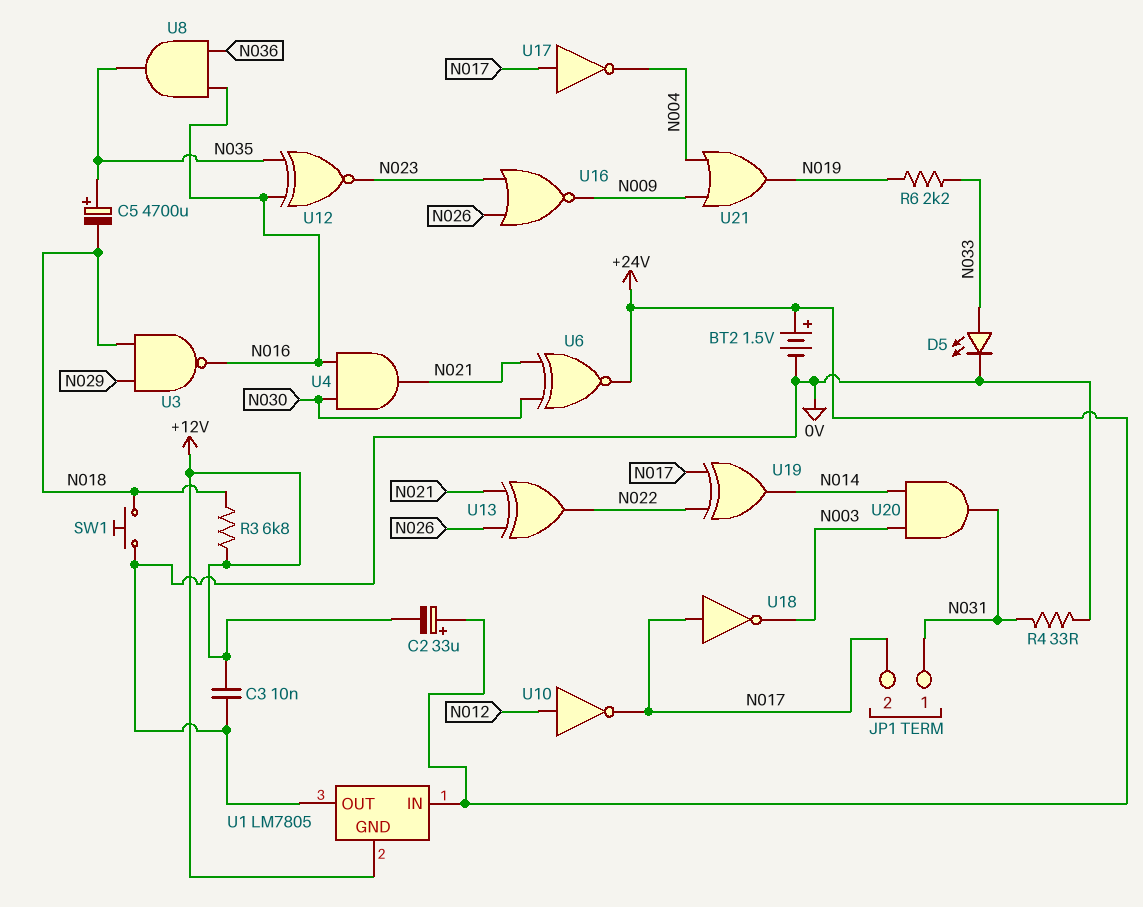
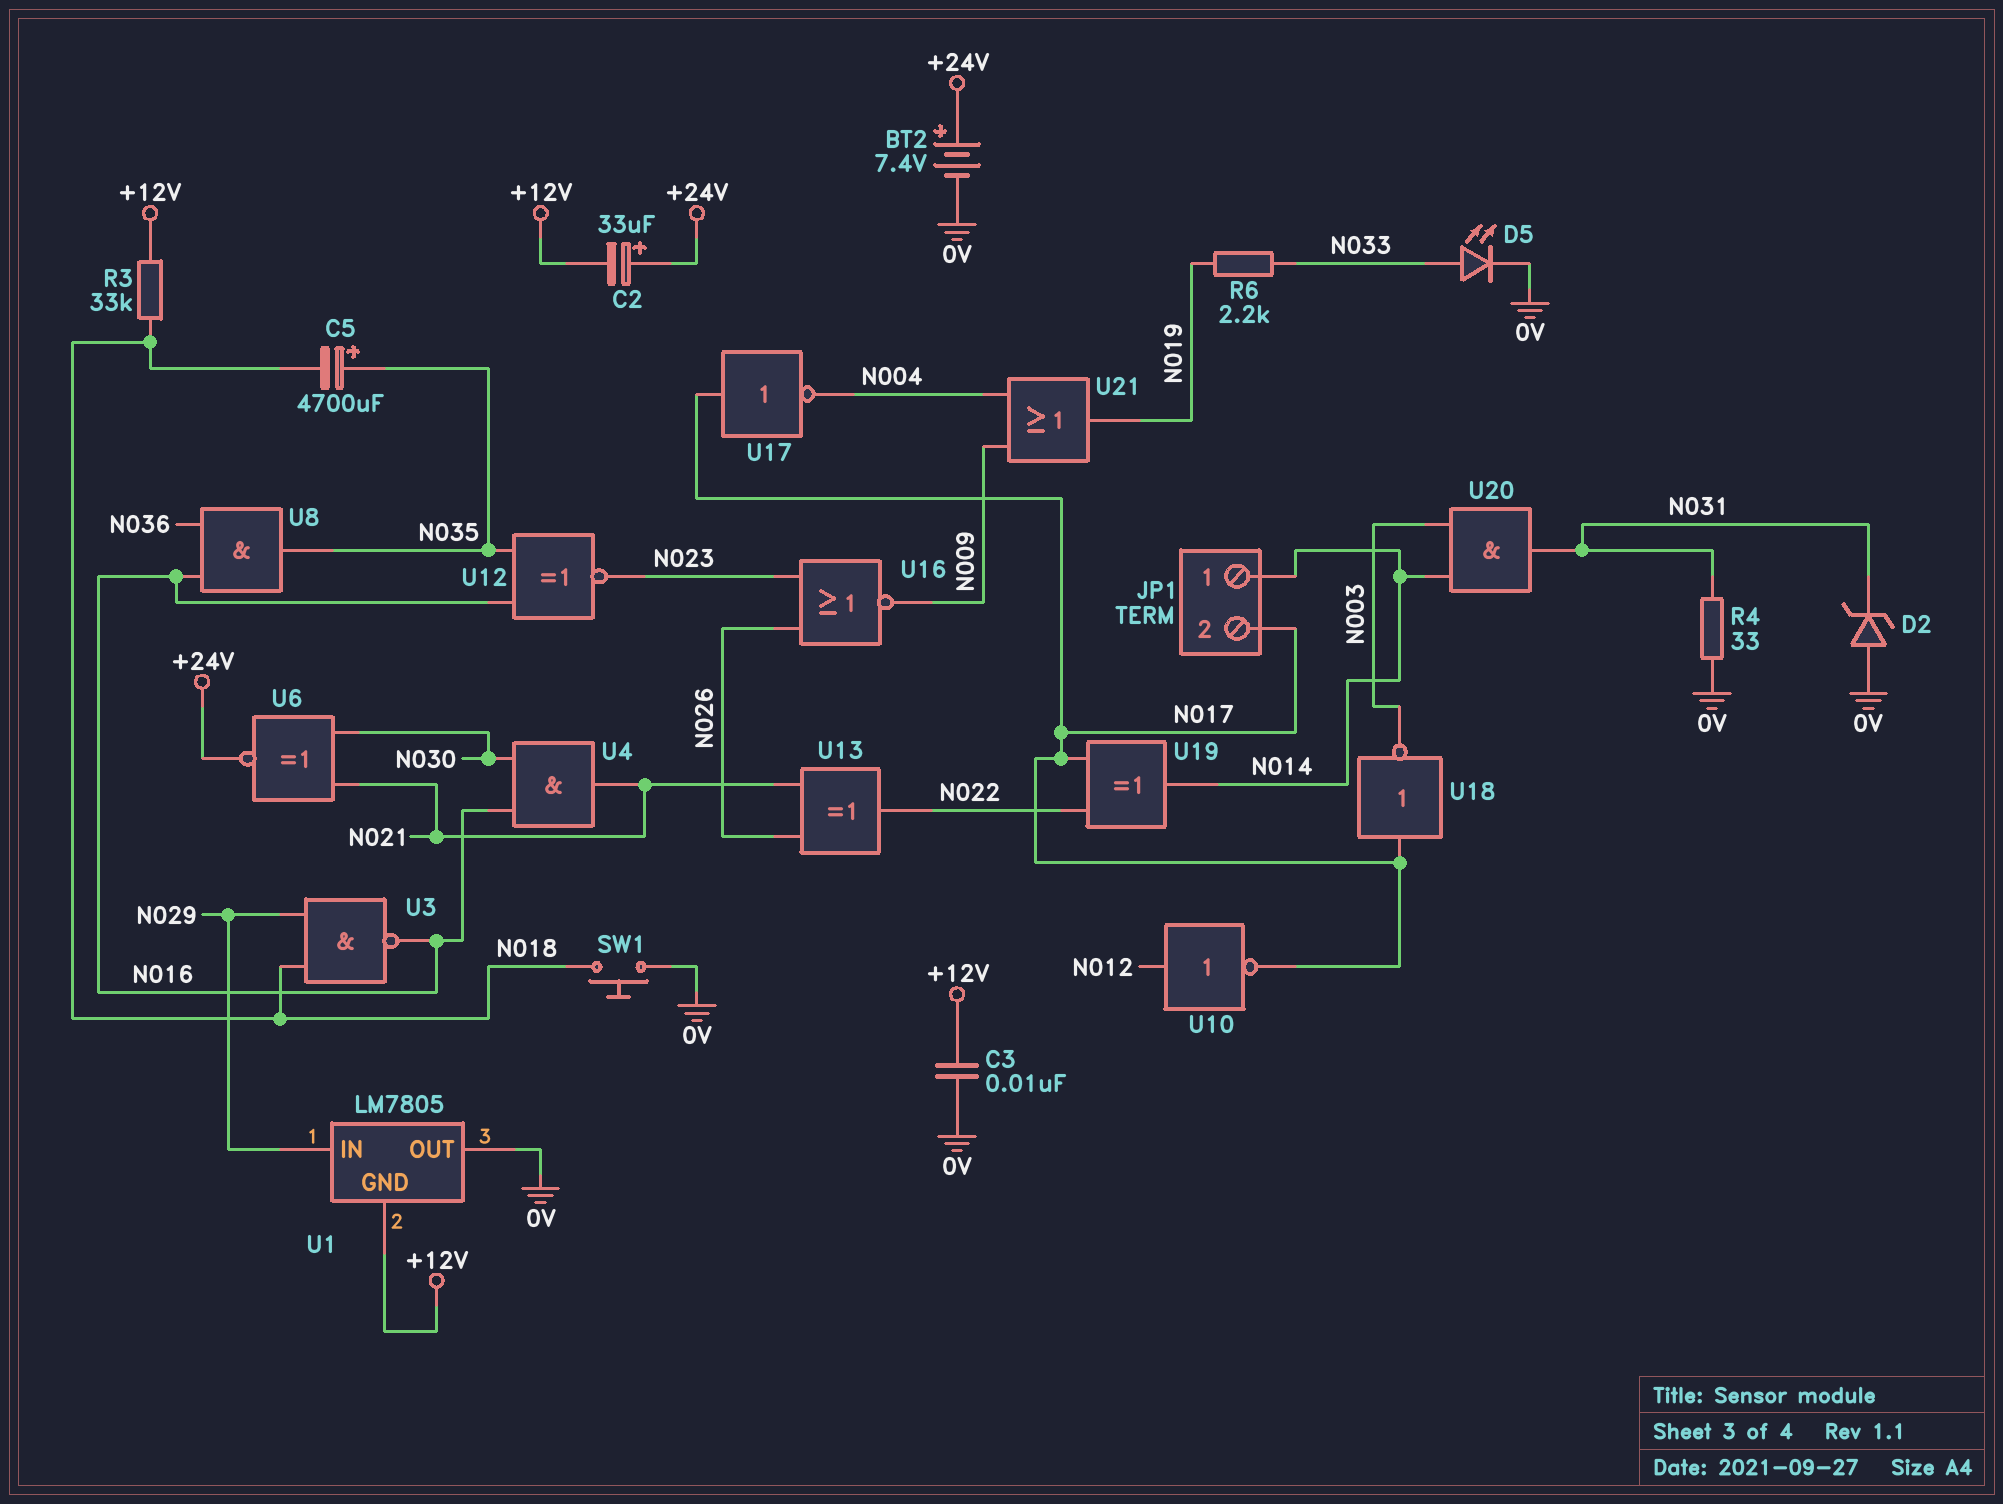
BT2: 1.5V (plus +24V, minus 0V) -> 7.4V (plus +24V, minus 0V)
D2: none -> zener (A 0V, K N031)
JP1 pin 1: N031 -> N014
R3: 6.8k (+12V, N018) -> 33k (+12V, N018)
U1 pin IN: +24V -> N029

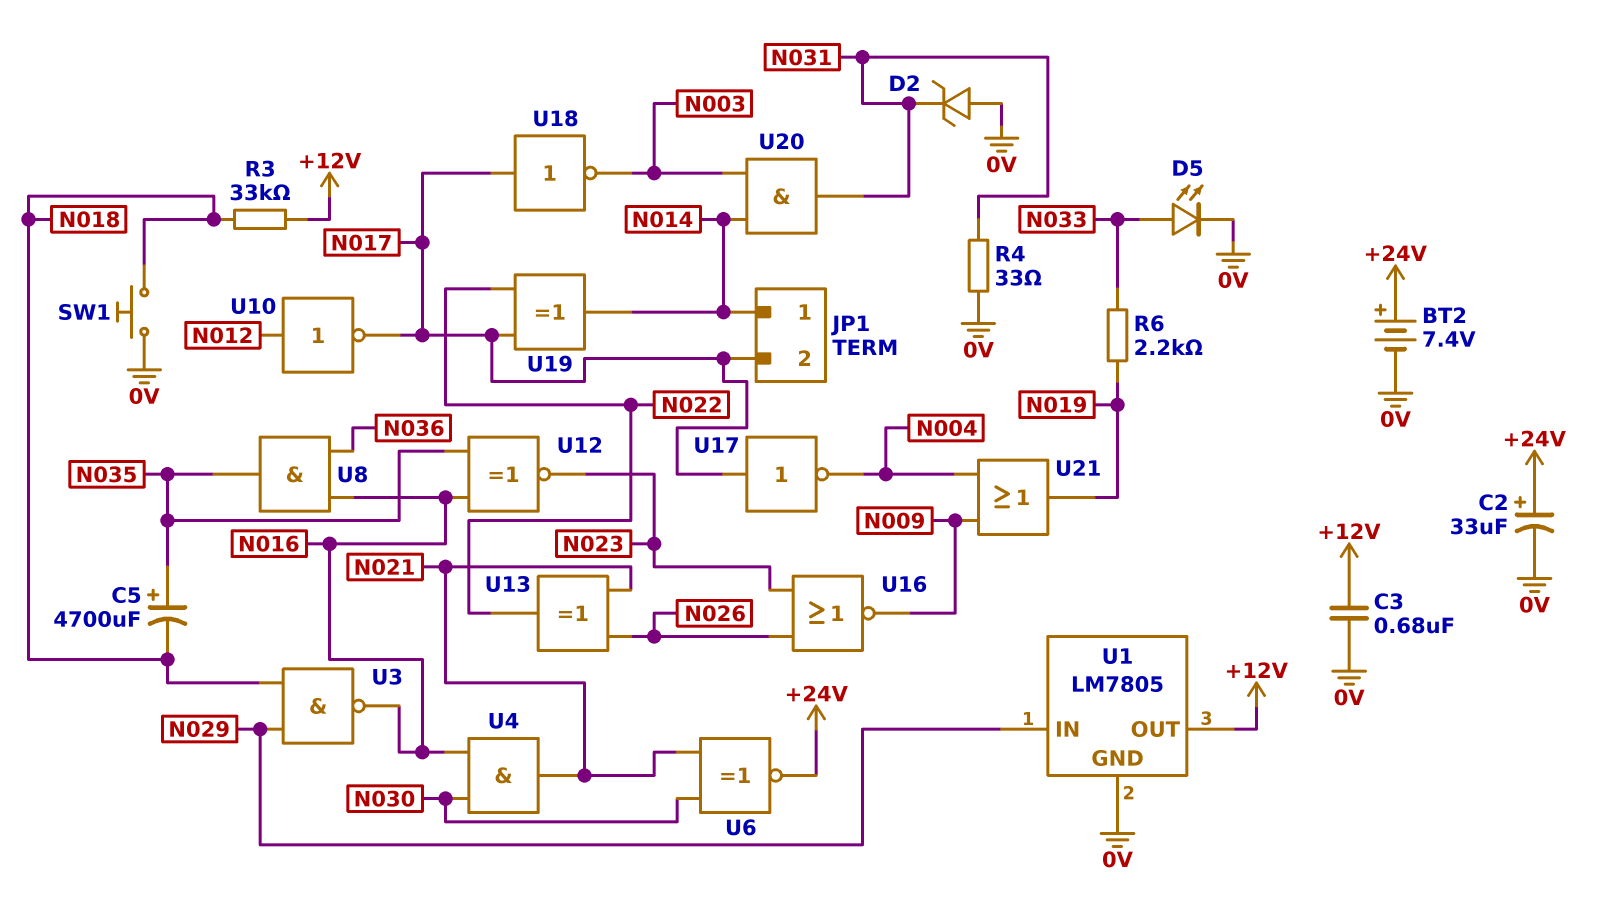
C2: 33uF (plus +24V, minus +12V) -> 33uF (plus +24V, minus 0V)
C3: 10nF (+12V, 0V) -> 680nF (+12V, 0V)
U1 pin GND: +12V -> 0V
U1 pin OUT: 0V -> +12V

